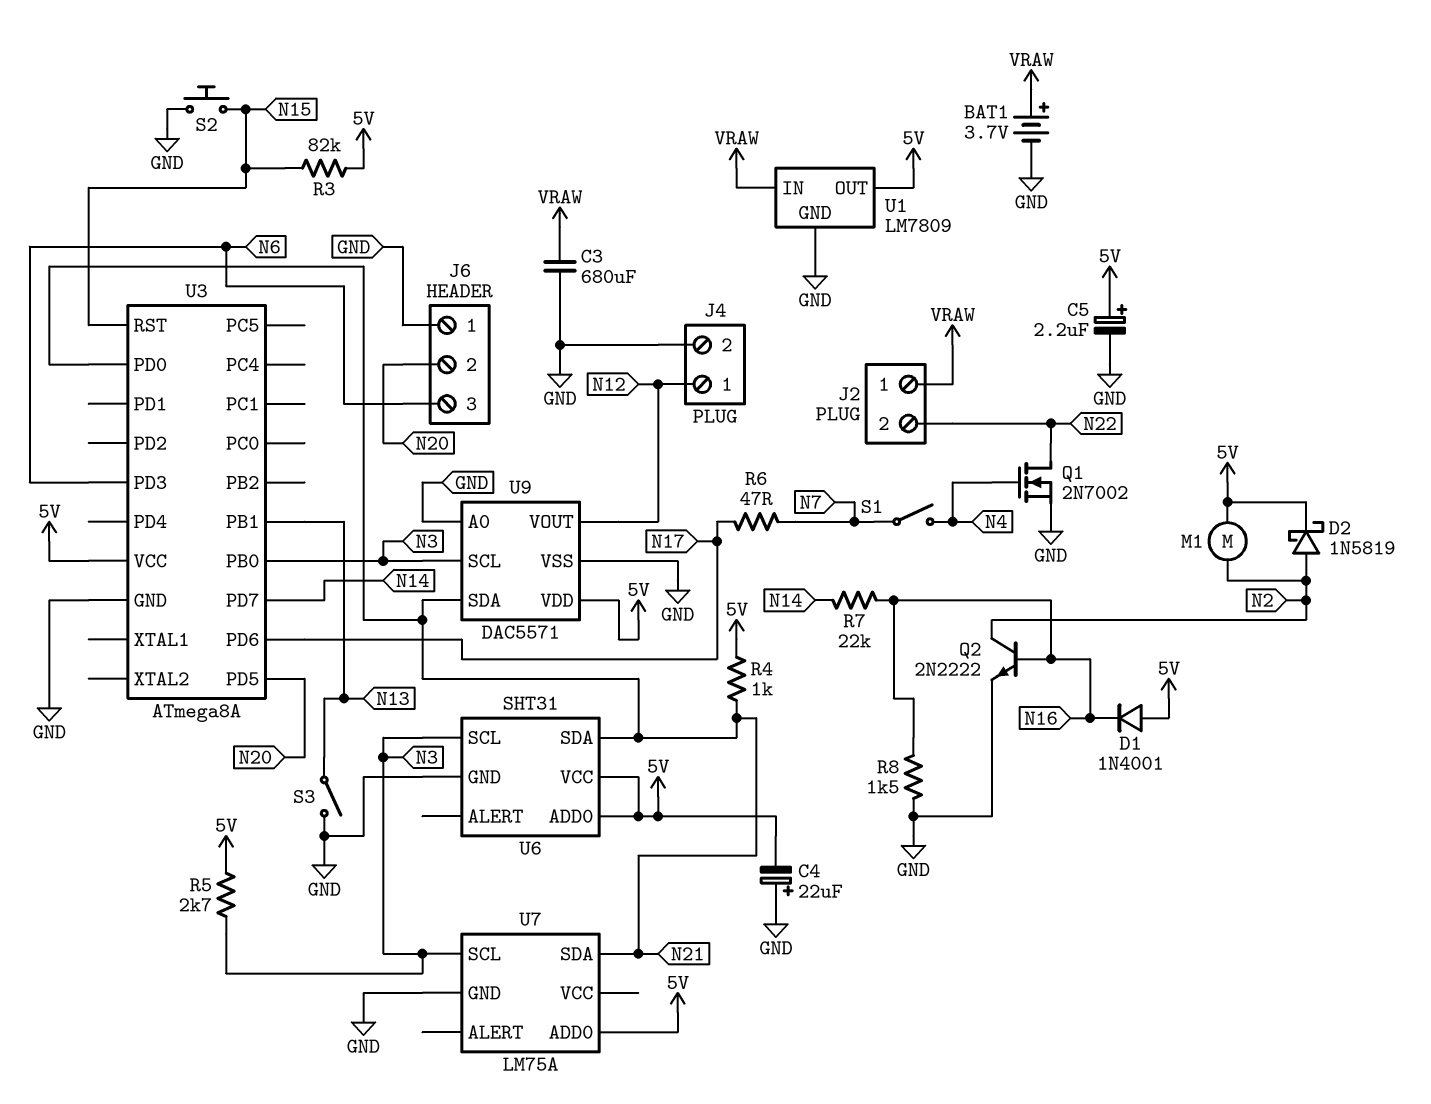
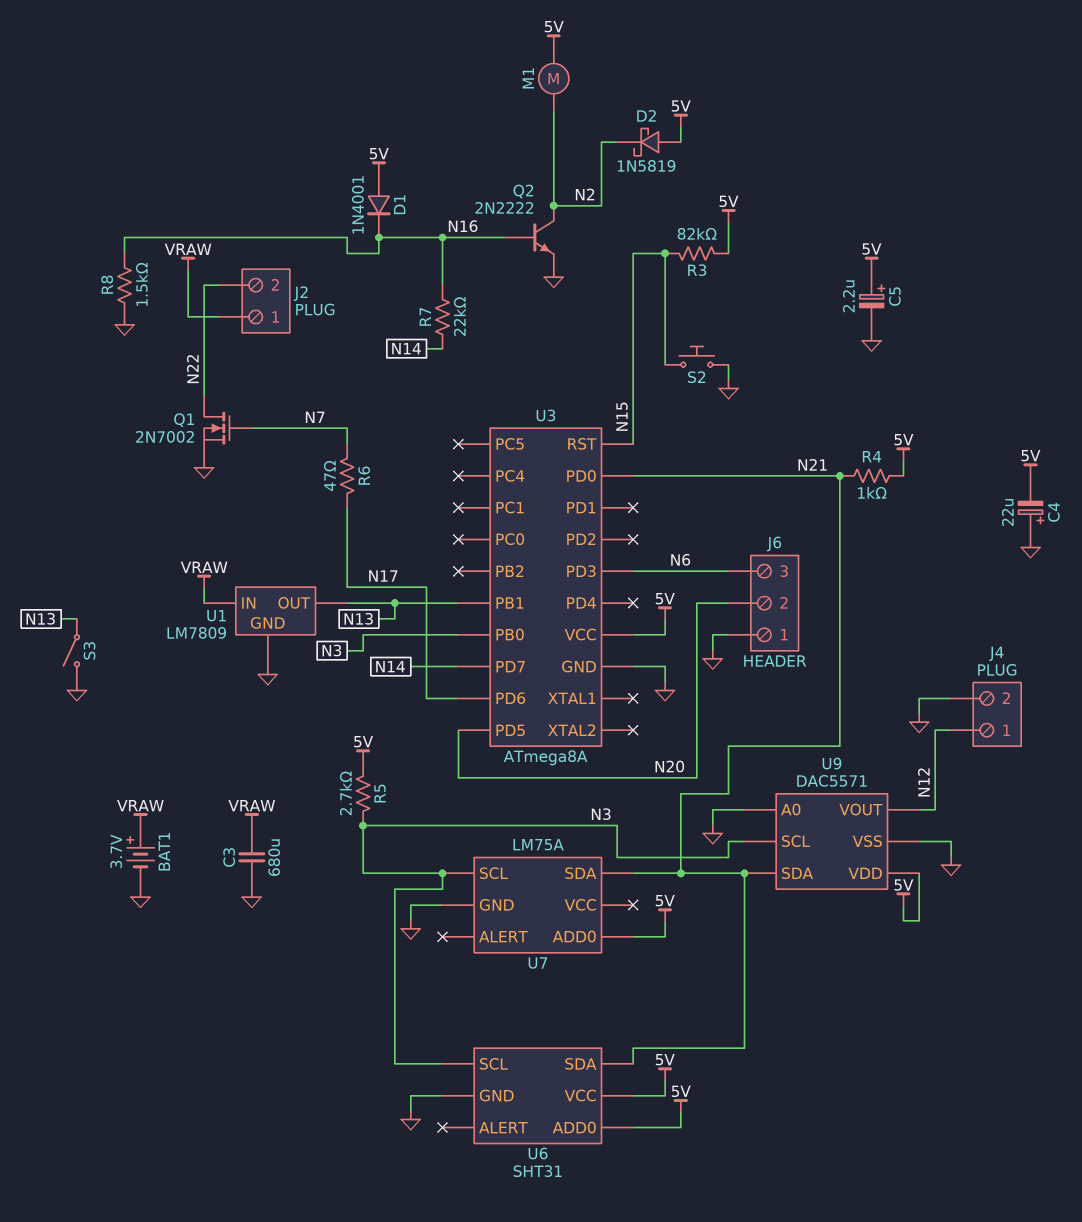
D2: schottky 1N5819 (A N2, K 5V) -> schottky 1N5819 (A 5V, K N2)
Q1: NMOS 2N7002 (G N4, D N22, S GND) -> NMOS 2N7002 (G N7, D N22, S GND)
S1: switch (N4, N7) -> none
U1 pin OUT: 5V -> N13

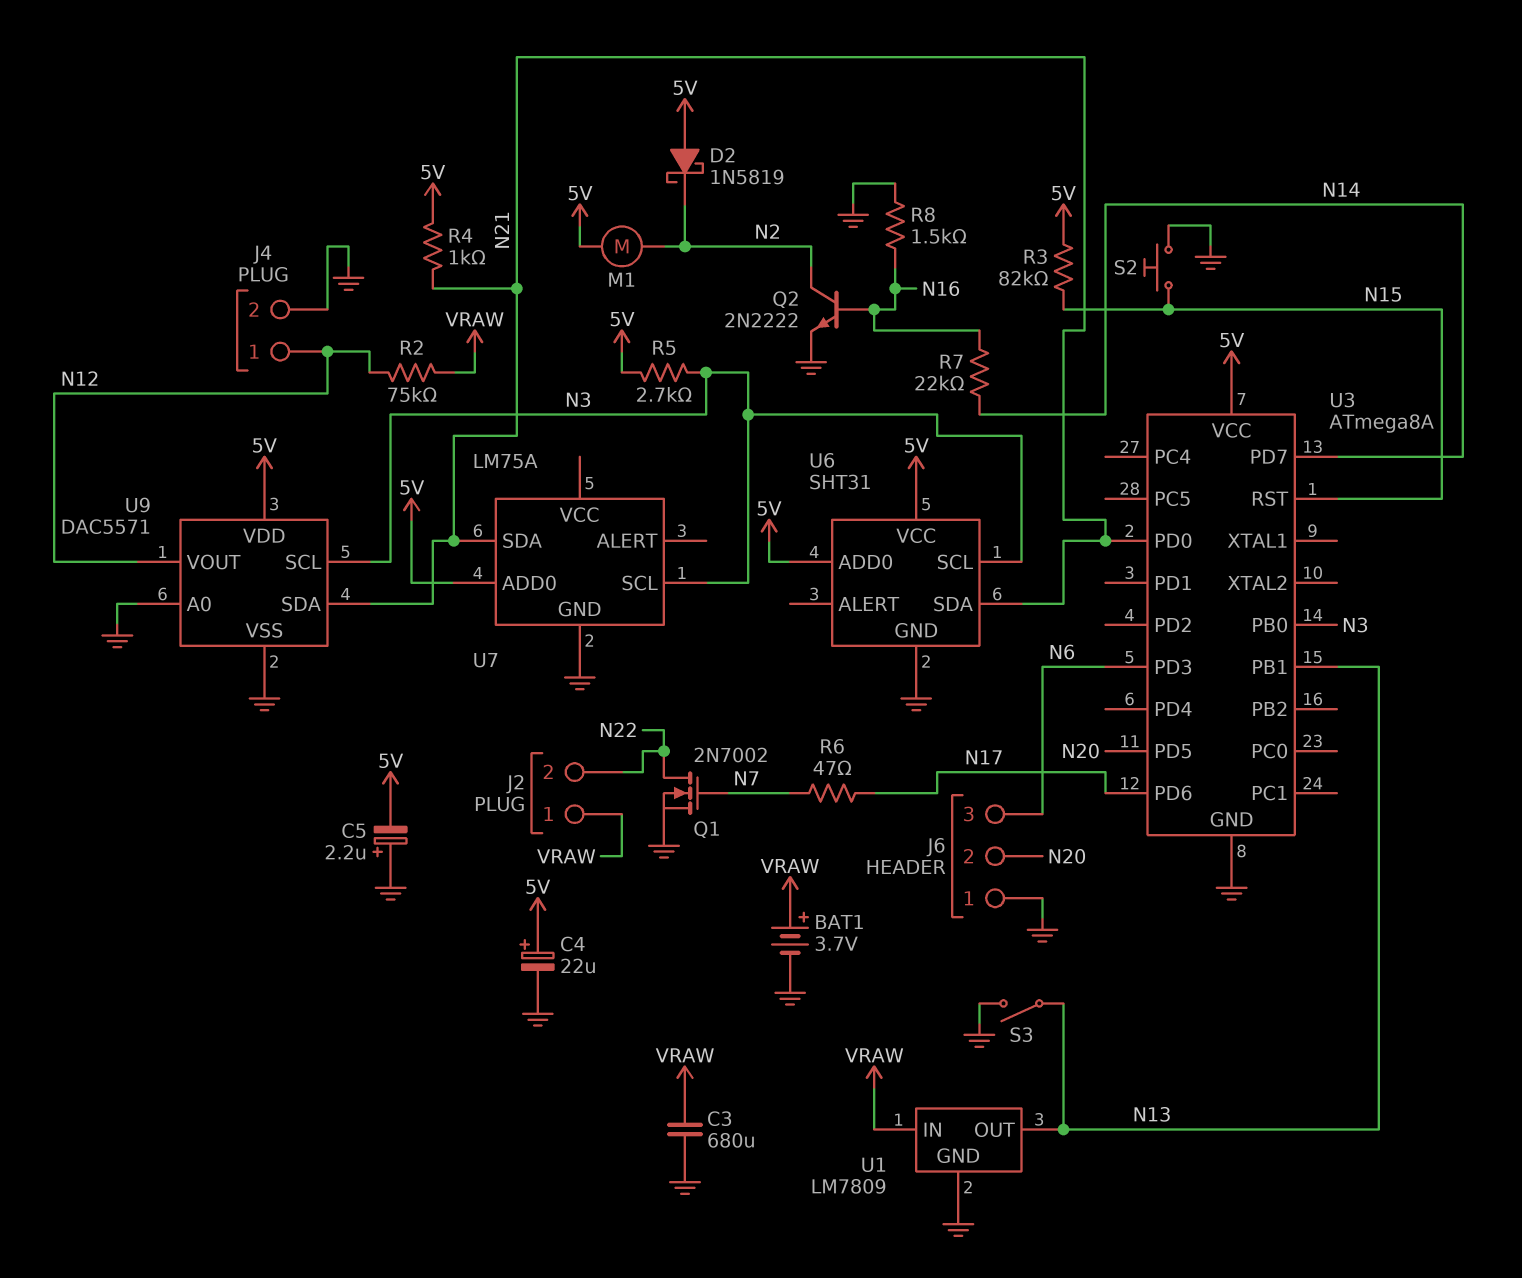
C4: 22uF (plus GND, minus 5V) -> 22uF (plus 5V, minus GND)
C5: 2.2uF (plus 5V, minus GND) -> 2.2uF (plus GND, minus 5V)
D1: diode 1N4001 (A 5V, K N16) -> none
R2: none -> 75k (N12, VRAW)

